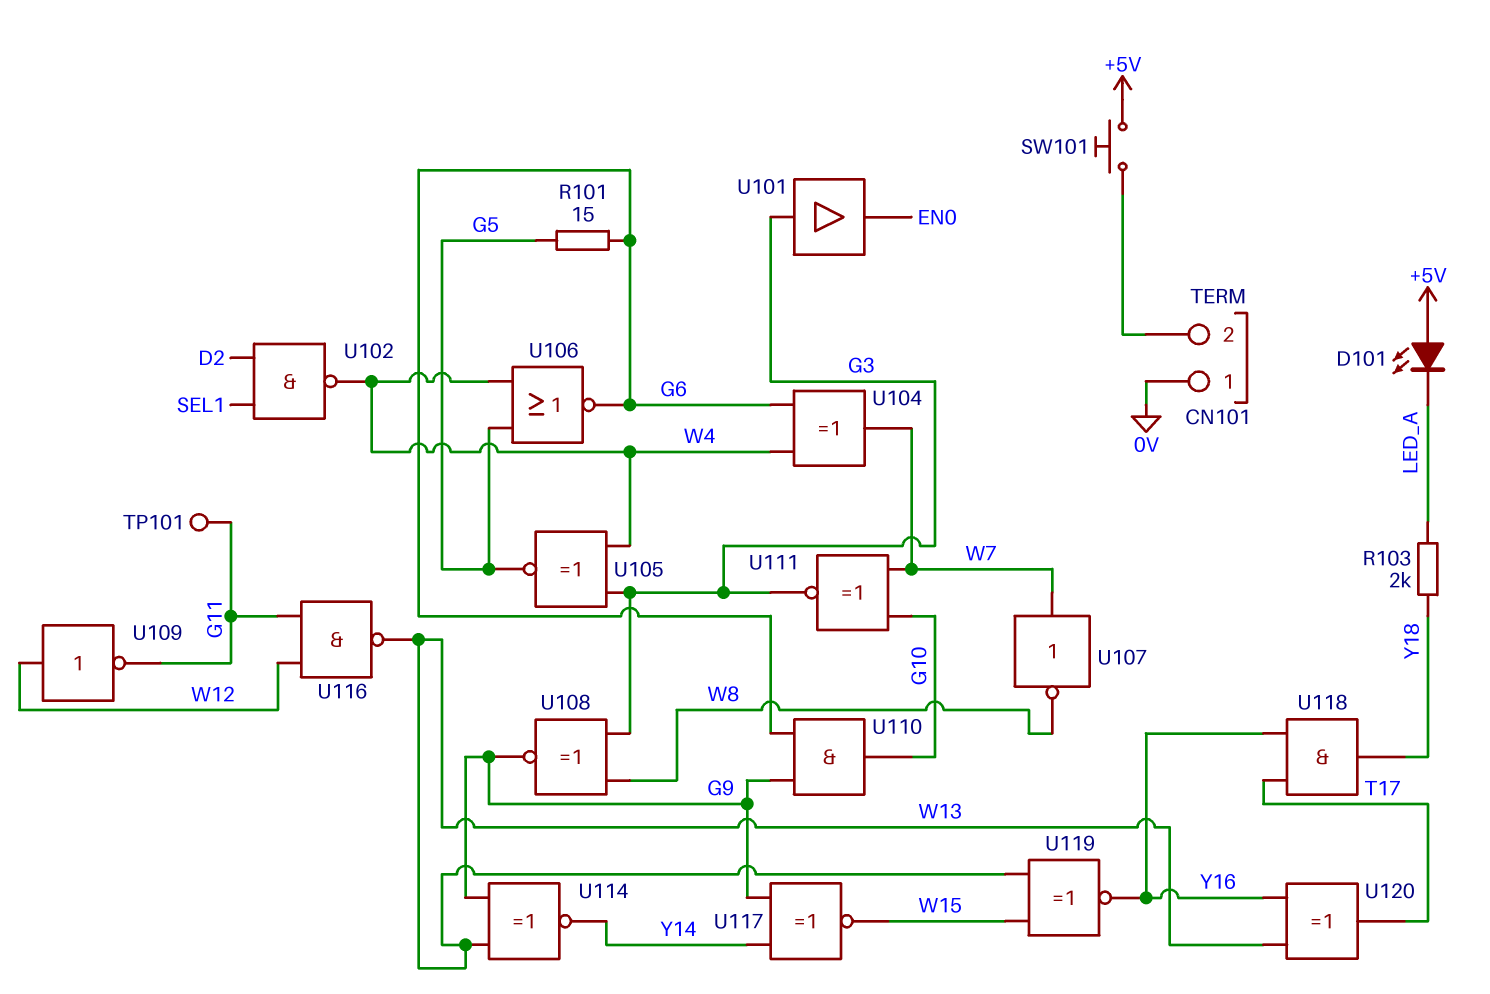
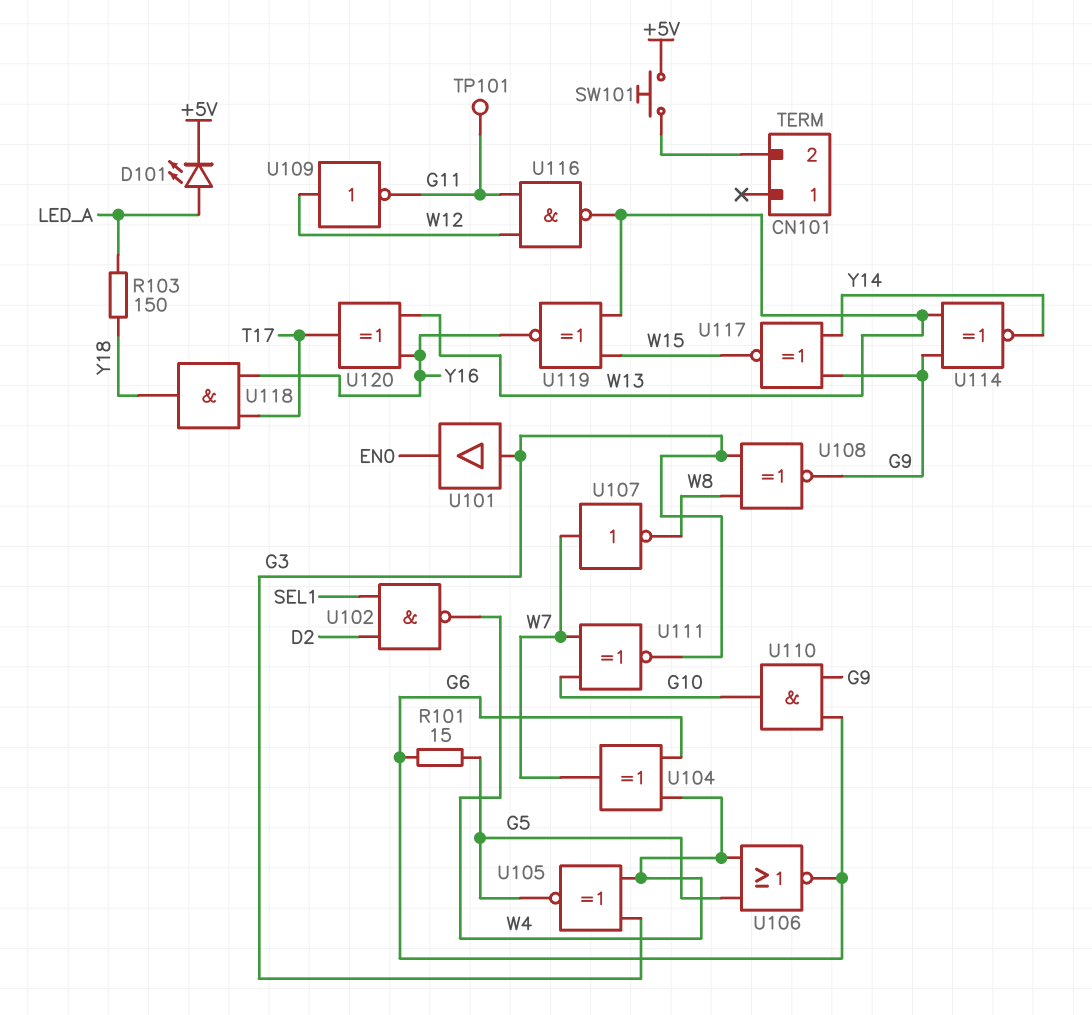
CN101 pin 1: 0V -> none
D101: LED (A +5V, K LED_A) -> LED (A LED_A, K +5V)
R103: 2k (LED_A, Y18) -> 150 (LED_A, Y18)

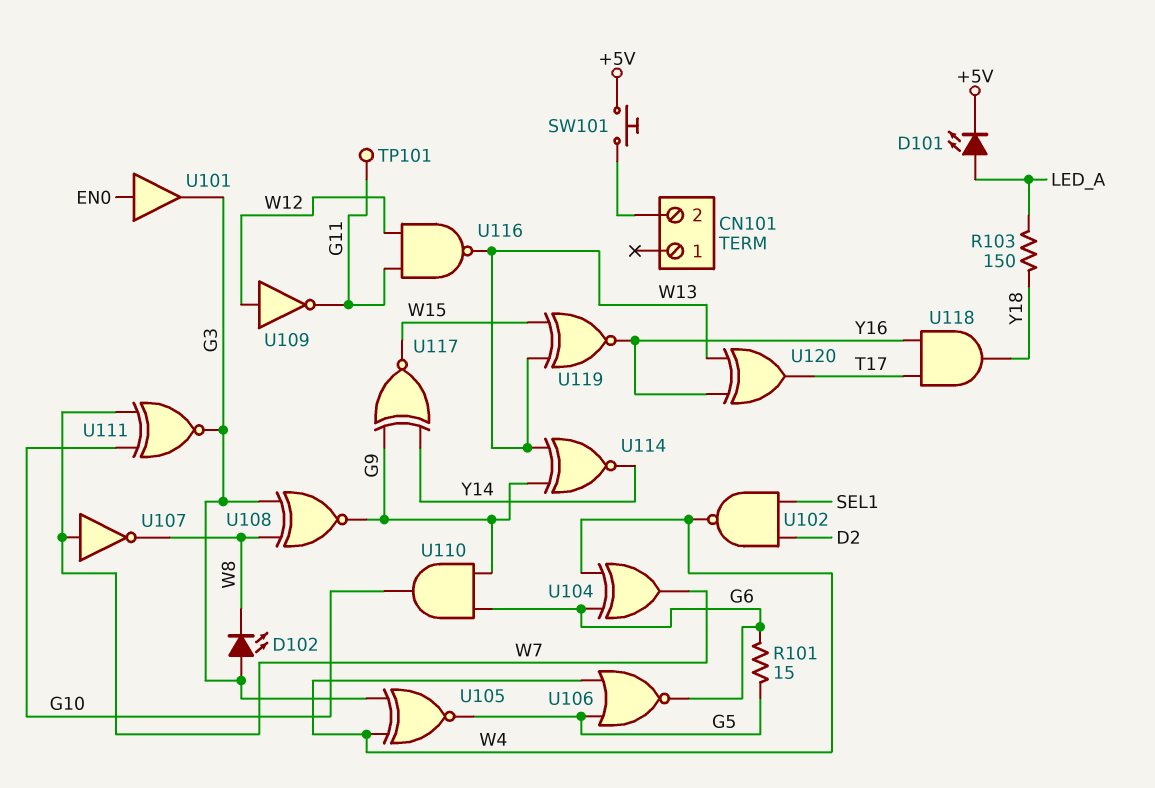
D102: none -> LED (A G3, K W8)
U101: buffer (in G3, out EN0) -> buffer (in EN0, out G3)

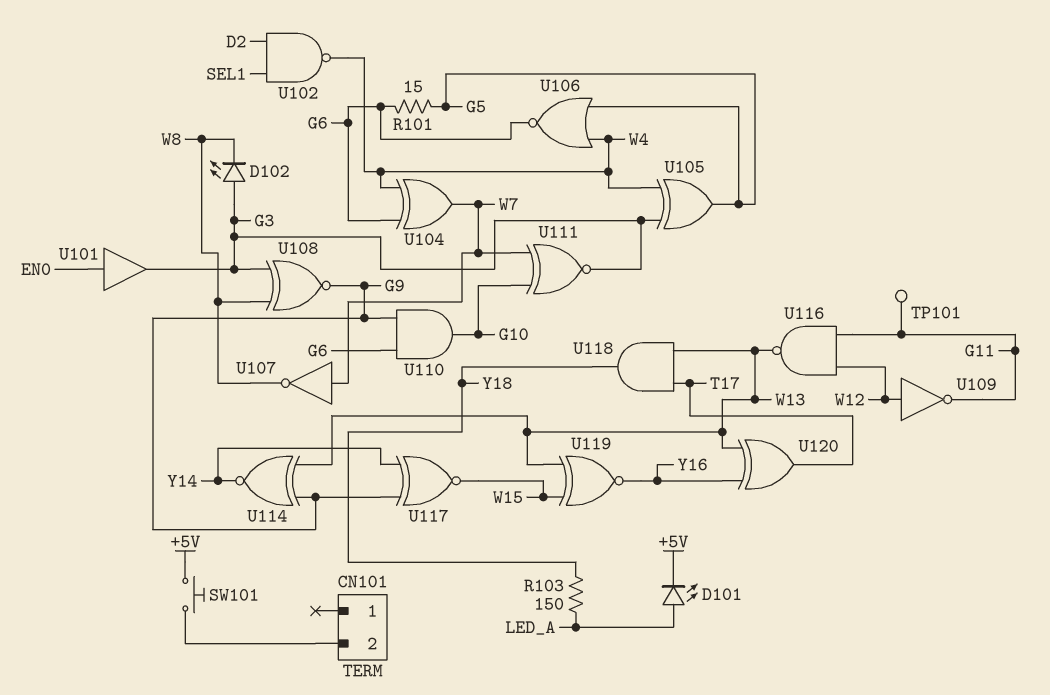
U105: XNOR (in G3, in W4, out G5) -> XOR (in G3, in W4, out G5)
U118: AND (in T17, in Y16, out Y18) -> AND (in T17, in W13, out Y18)

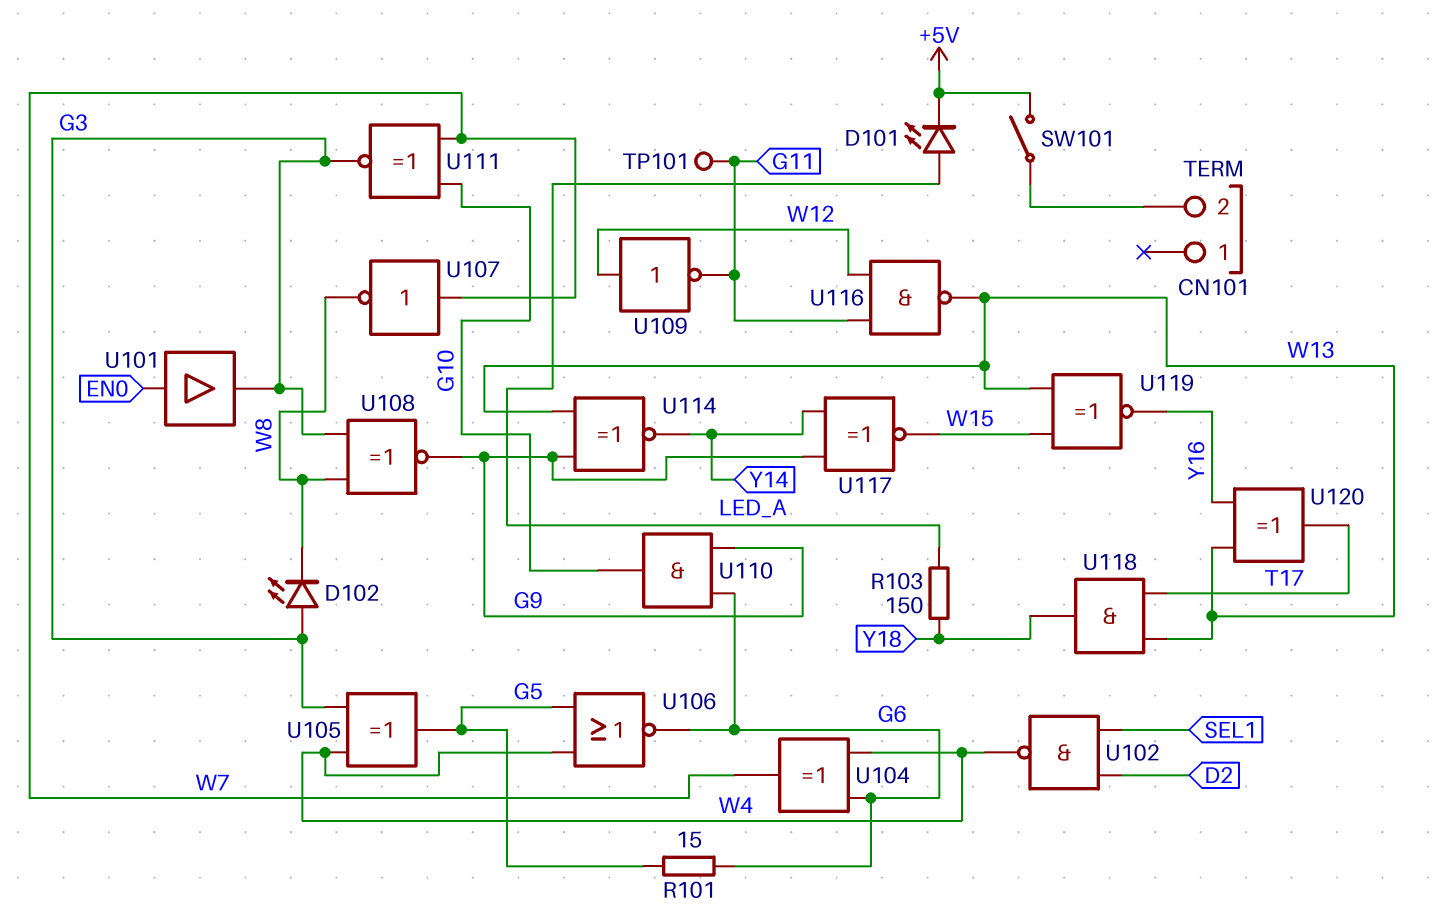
SW101: button (+5V, CN101/2) -> switch (+5V, CN101/2)

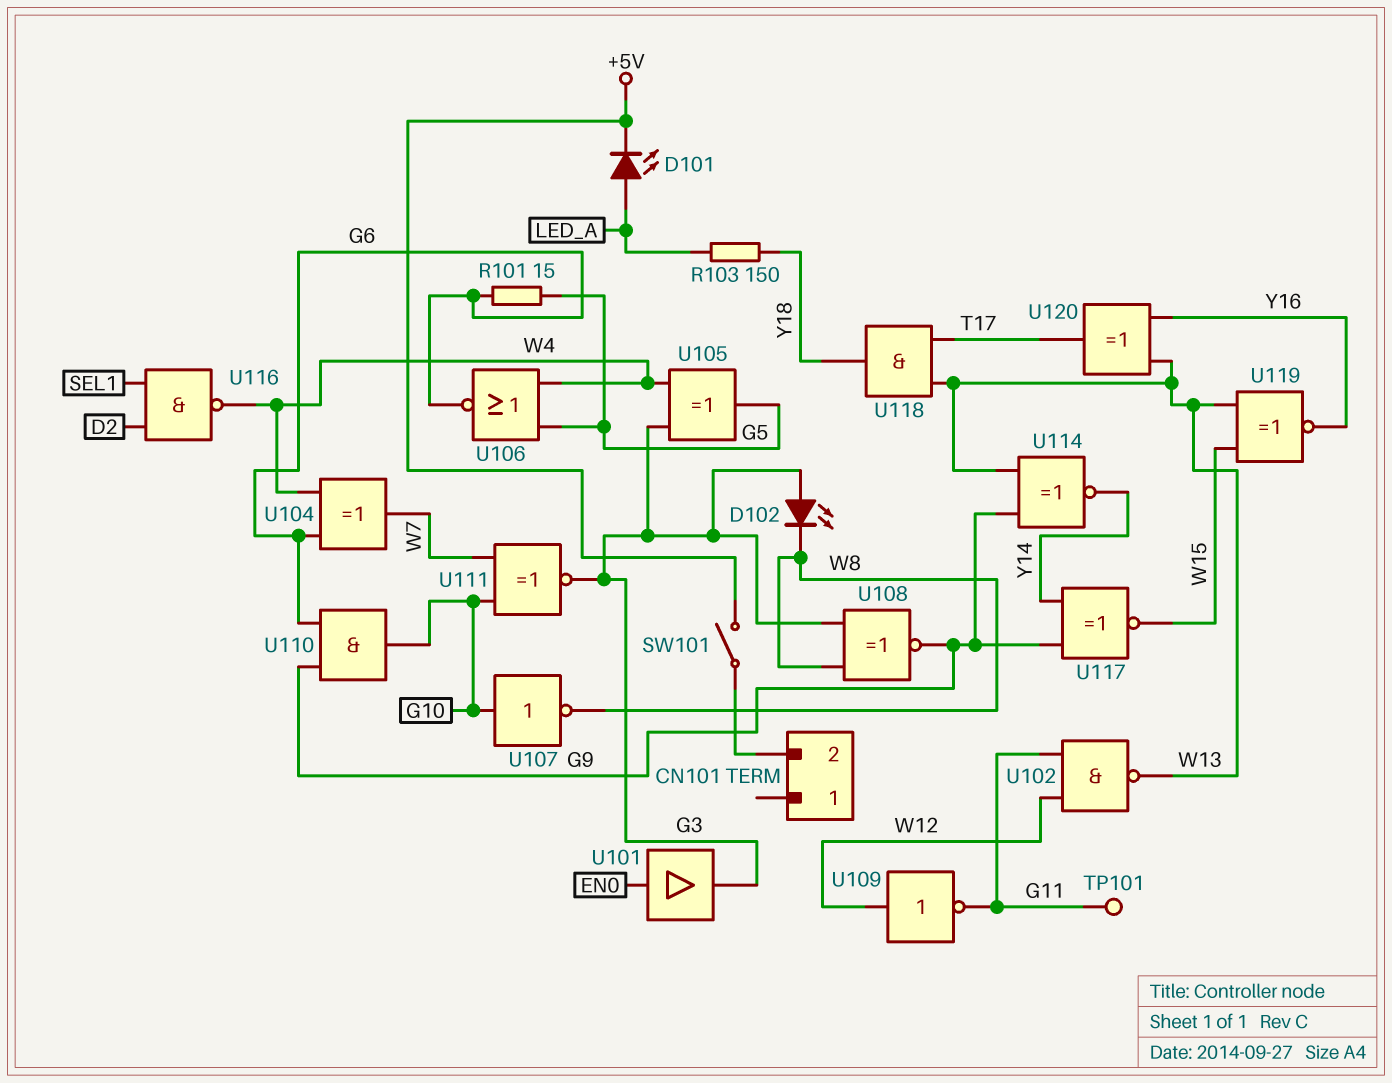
U102: NAND (in D2, in SEL1, out W4) -> NAND (in G11, in W12, out W13)
U107: NOT (in W7, out W8) -> NOT (in G10, out W8)
U116: NAND (in G11, in W12, out W13) -> NAND (in D2, in SEL1, out W4)

